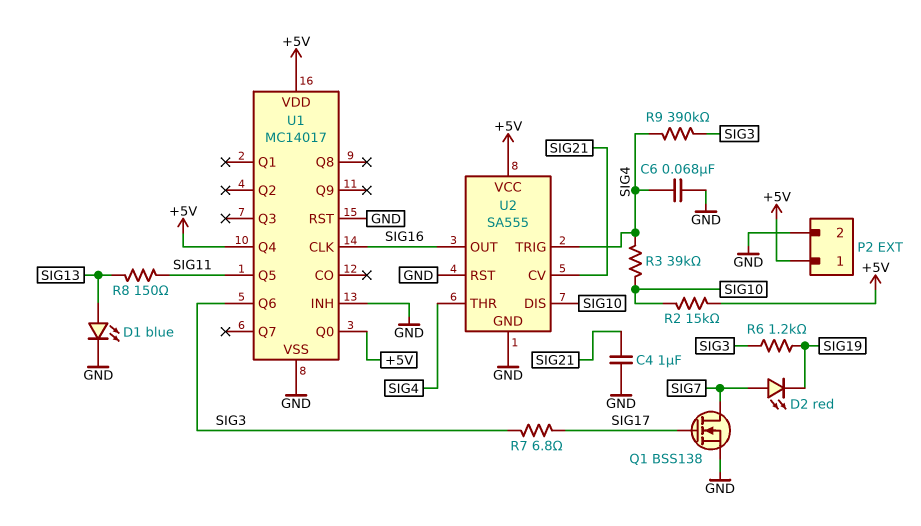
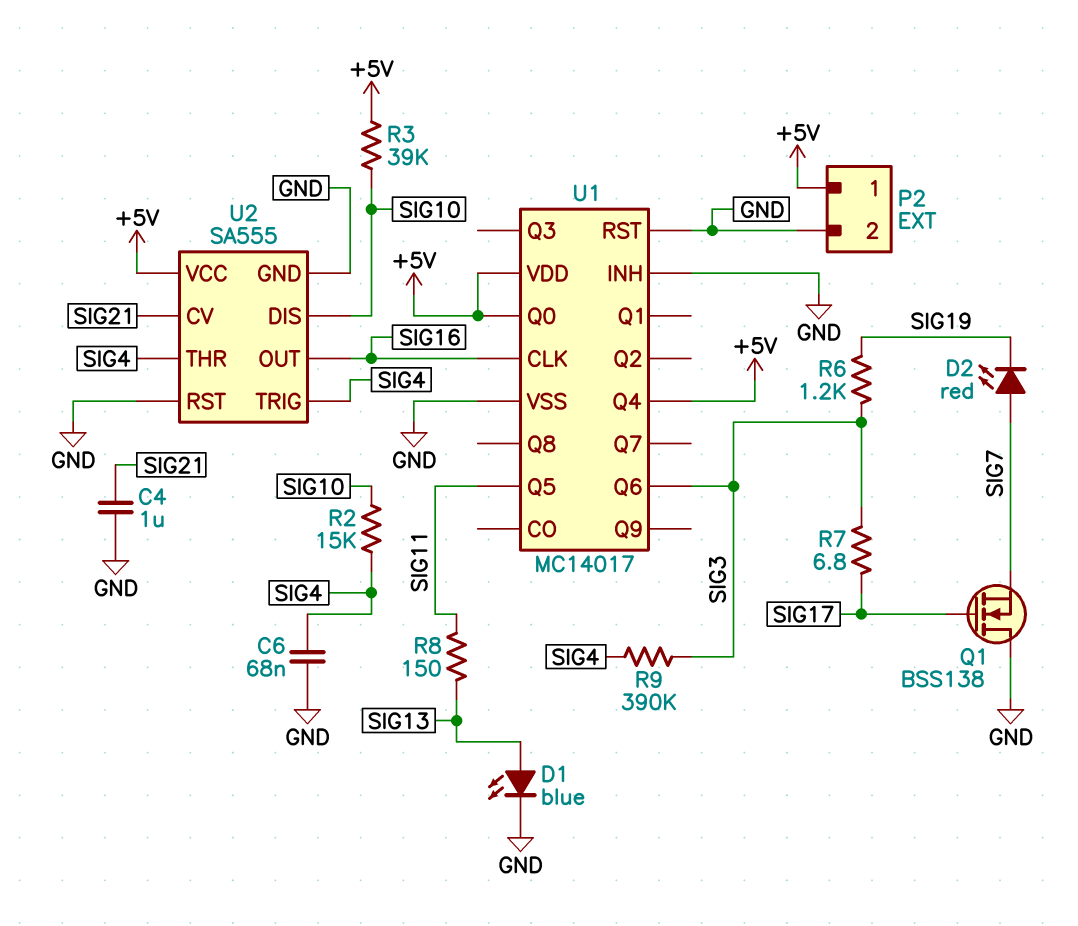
Q1: NMOS BSS138 (G SIG17, D SIG7, S GND) -> NMOS BSS138 (G SIG17, D GND, S SIG7)
R2: 15k (+5V, SIG10) -> 15k (SIG4, SIG10)
R3: 39k (SIG4, SIG10) -> 39k (+5V, SIG10)

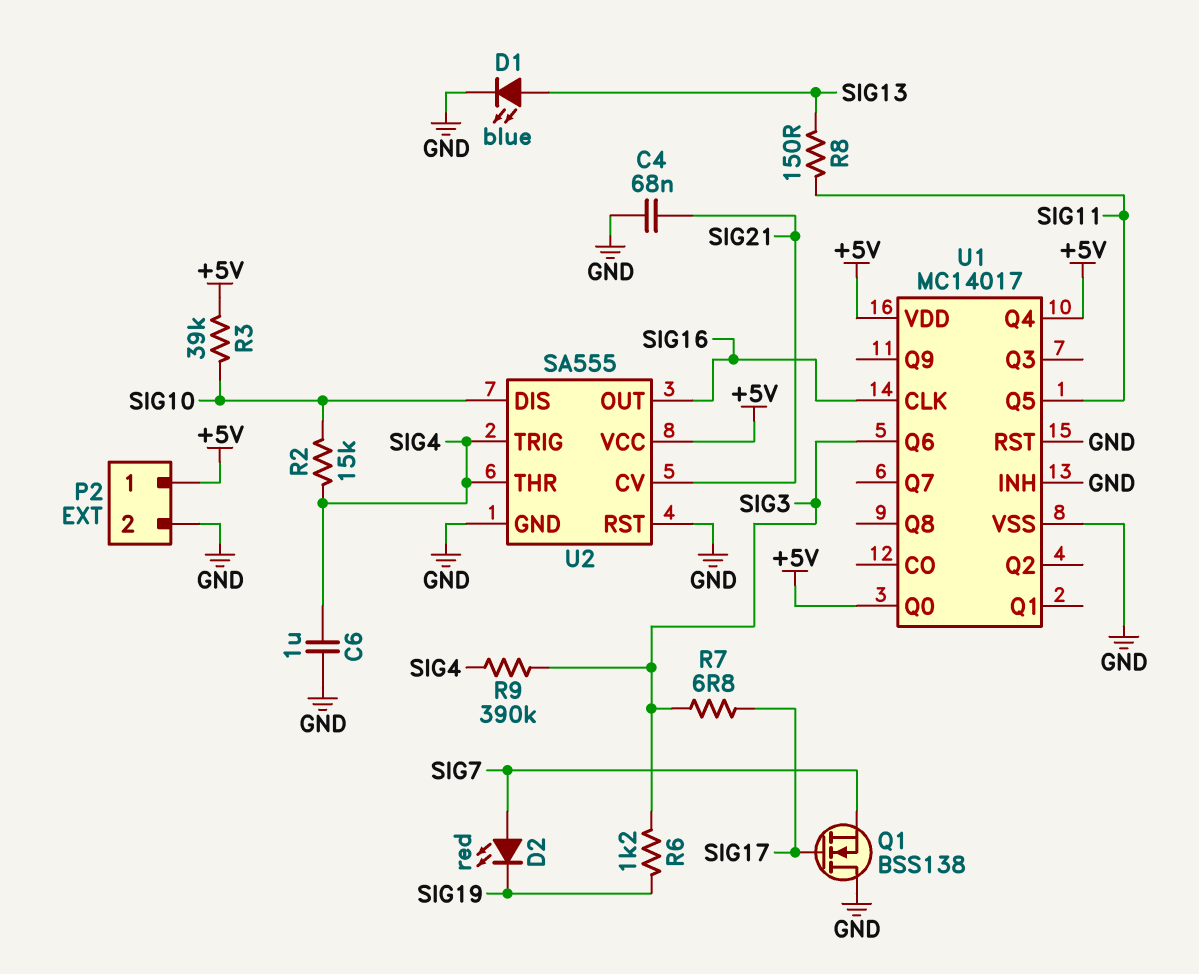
C4: 1uF (GND, SIG21) -> 68nF (GND, SIG21)
C6: 68nF (GND, SIG4) -> 1uF (GND, SIG4)

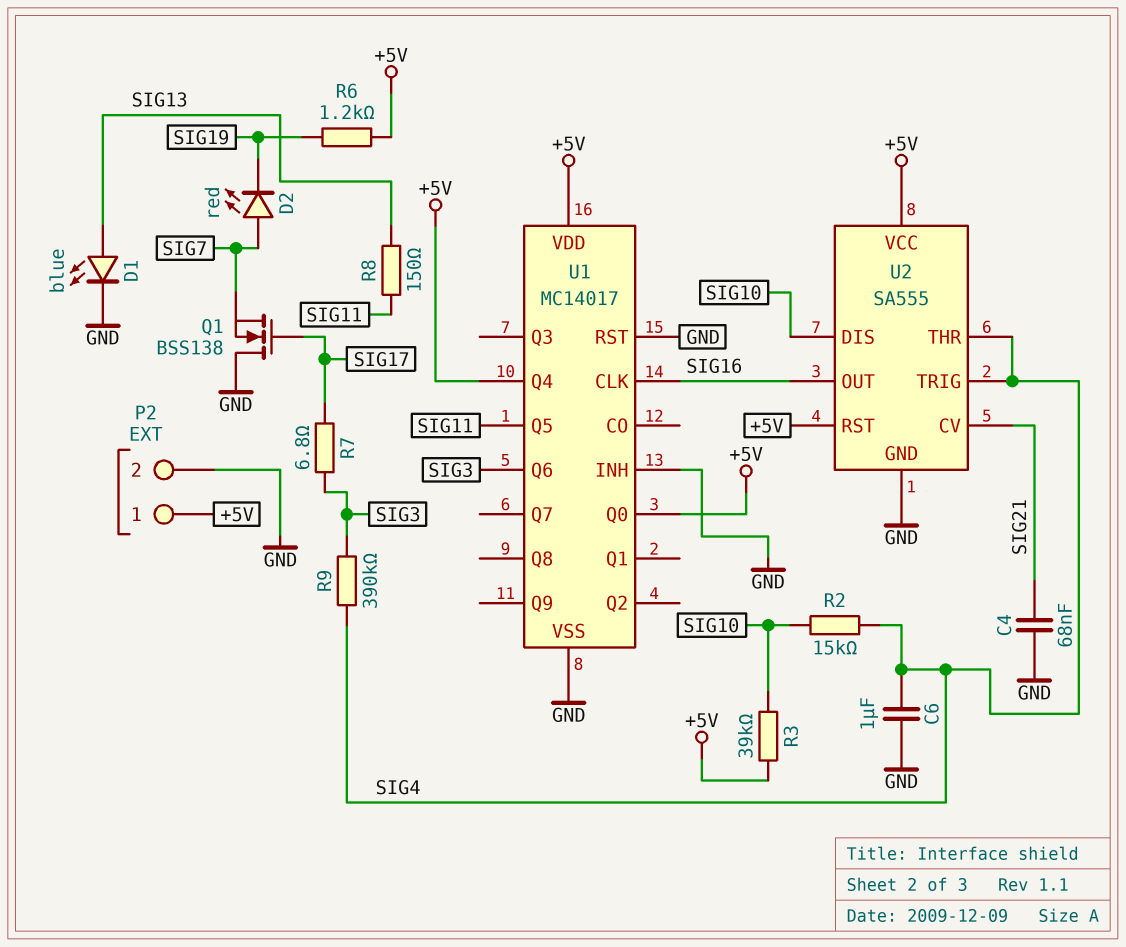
R6: 1.2k (SIG3, SIG19) -> 1.2k (+5V, SIG19)
U2 pin RST: GND -> +5V

